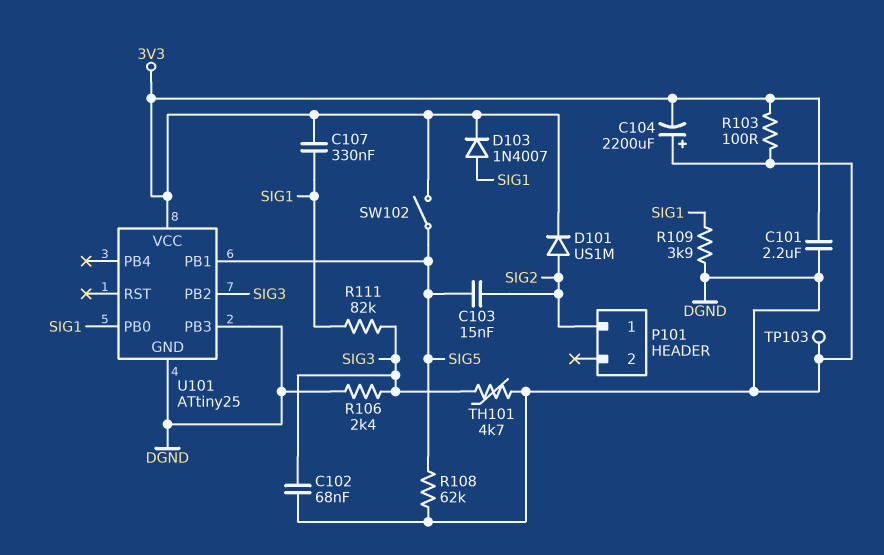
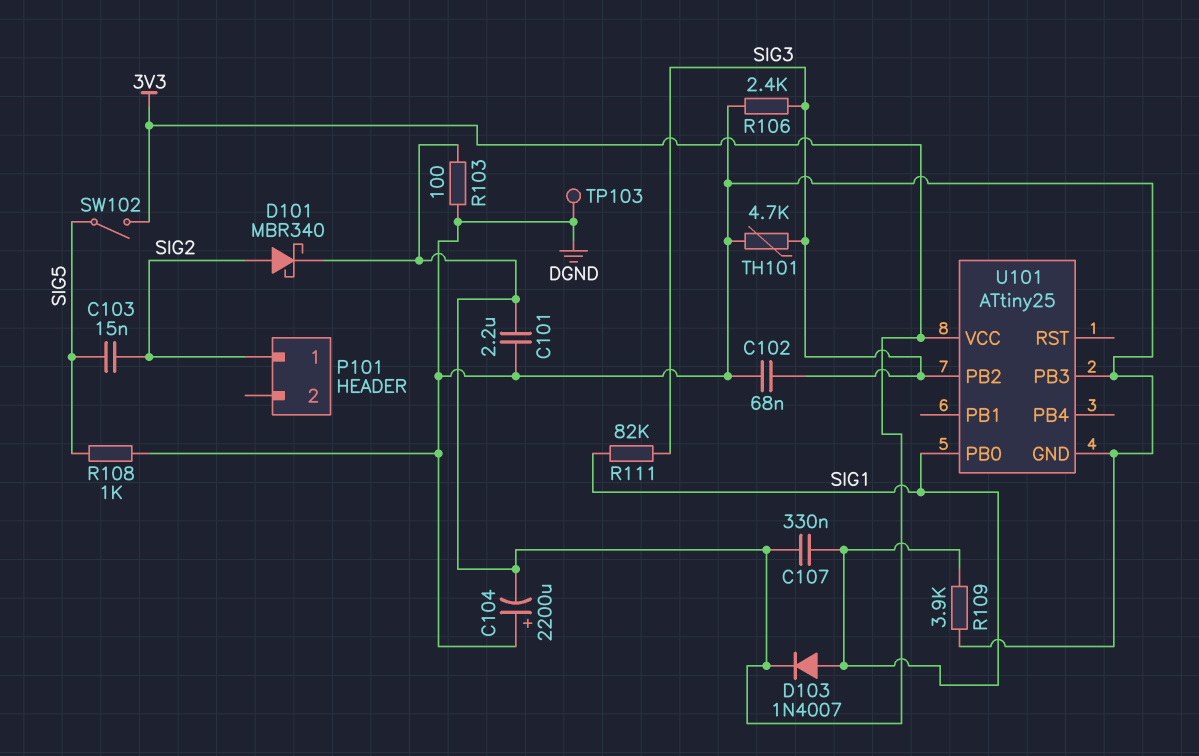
D101: diode US1M (A SIG2, K 3V3) -> schottky MBR340 (A SIG2, K 3V3)
R108: 62k (DGND, SIG5) -> 1k (DGND, SIG5)
U101 pin PB1: SIG5 -> none

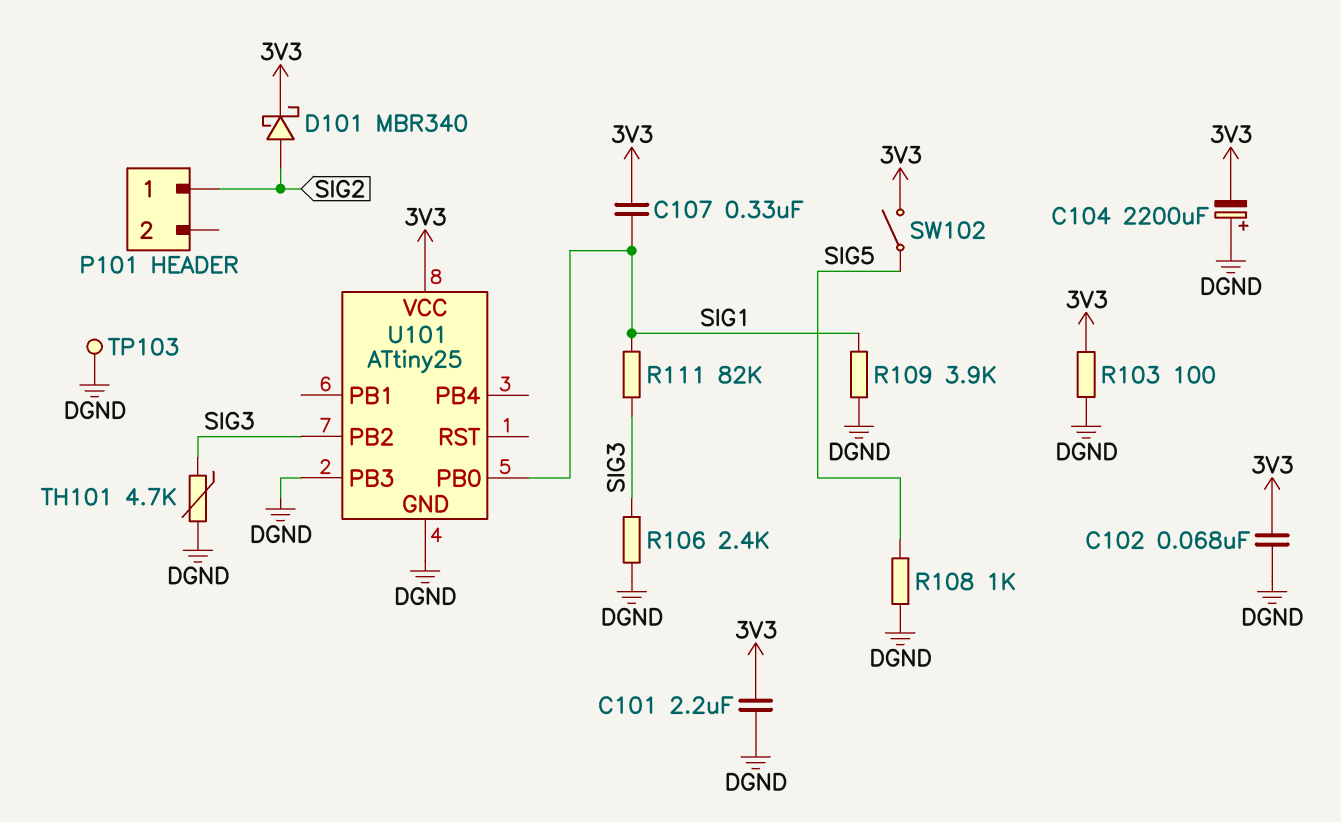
C102: 68nF (DGND, SIG3) -> 68nF (3V3, DGND)
C103: 15nF (SIG2, SIG5) -> none
D103: diode 1N4007 (A SIG1, K 3V3) -> none

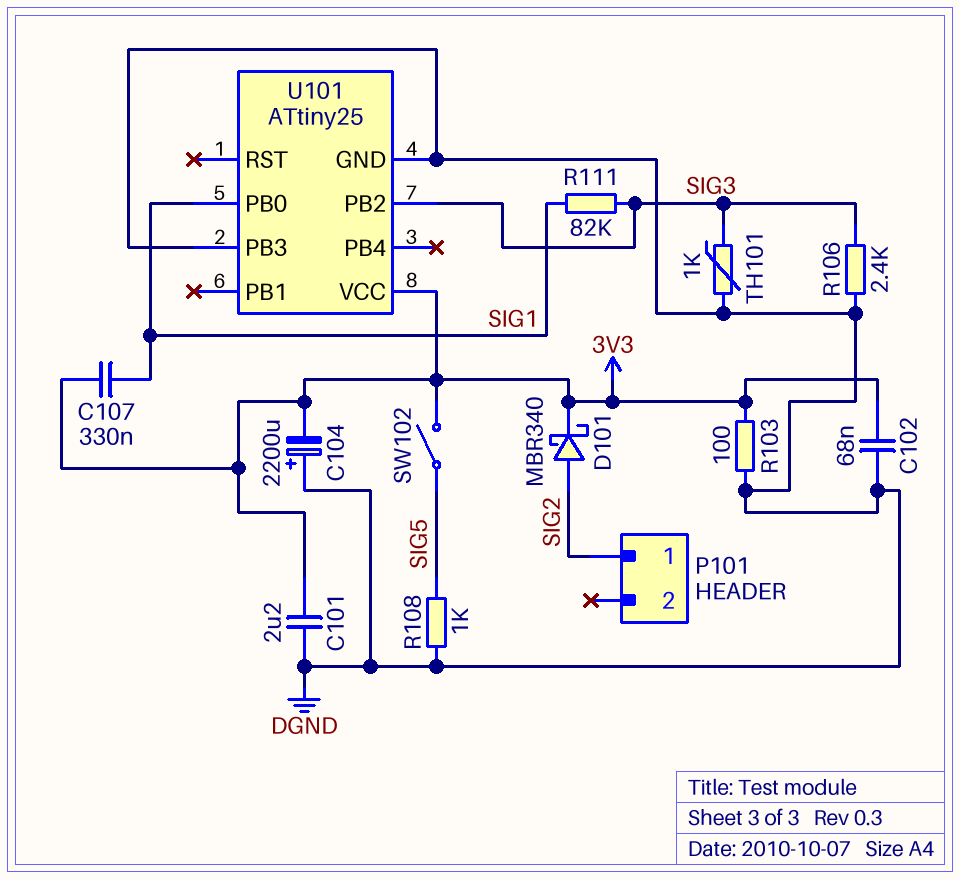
R109: 3.9k (DGND, SIG1) -> none
TH101: 4.7k (DGND, SIG3) -> 1k (DGND, SIG3)
TP103: test point (DGND) -> none

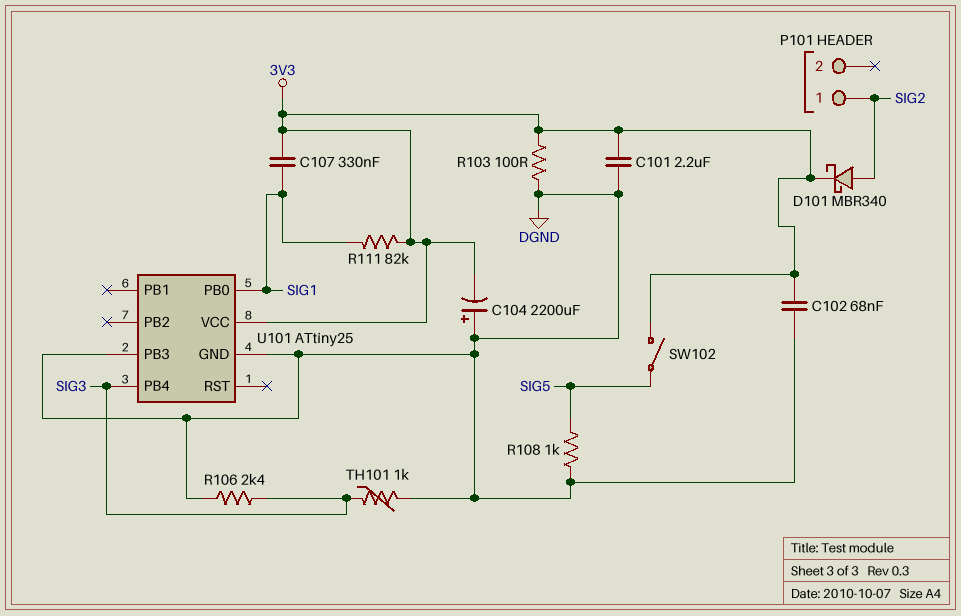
R111: 82k (SIG1, SIG3) -> 82k (3V3, SIG1)
U101 pin PB2: SIG3 -> none
U101 pin PB4: none -> SIG3

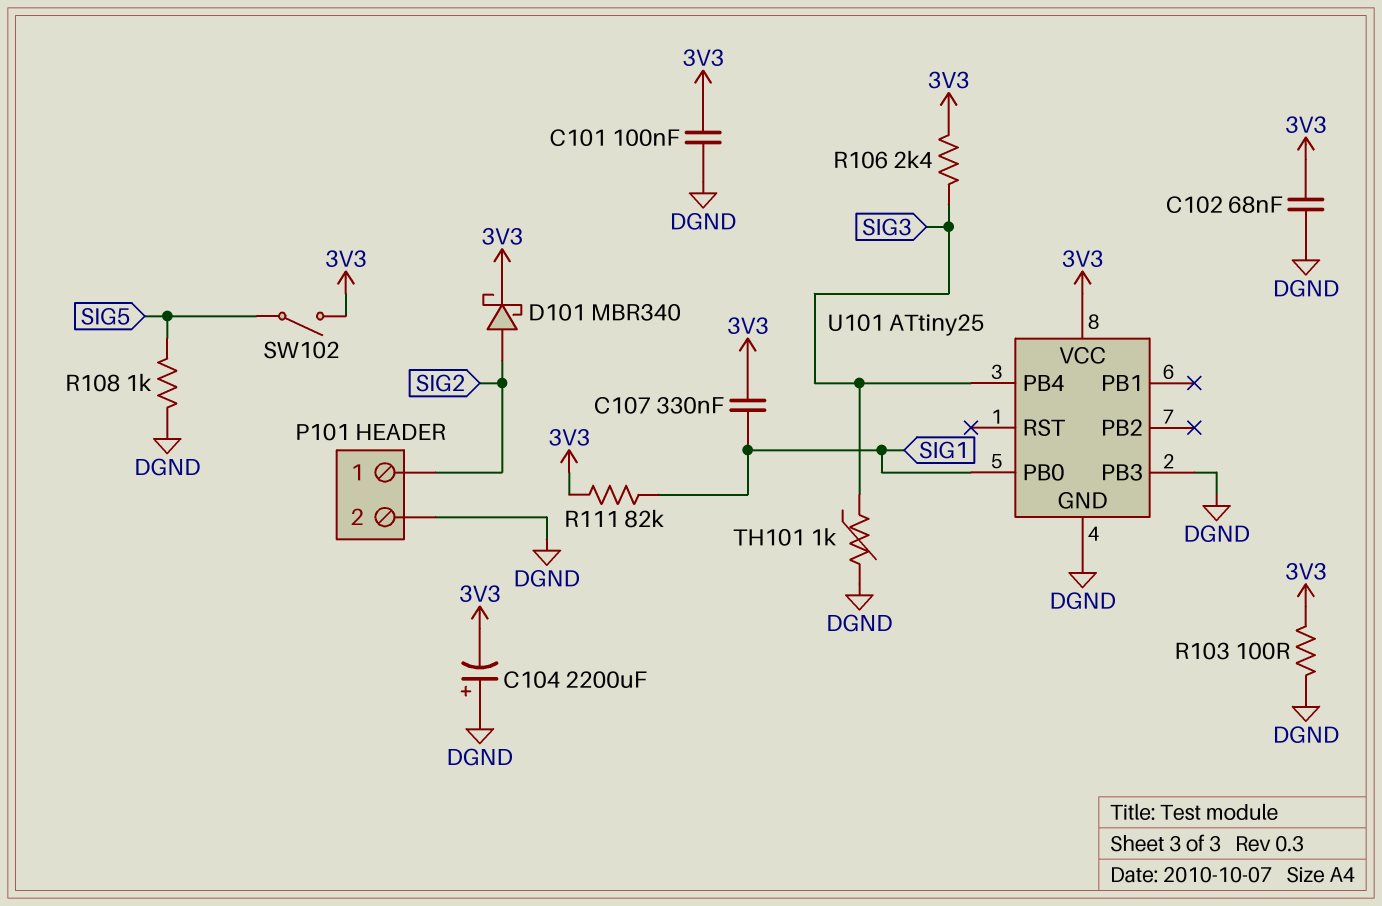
C101: 2.2uF (3V3, DGND) -> 100nF (3V3, DGND)
P101 pin 2: none -> DGND
R106: 2.4k (DGND, SIG3) -> 2.4k (3V3, SIG3)

